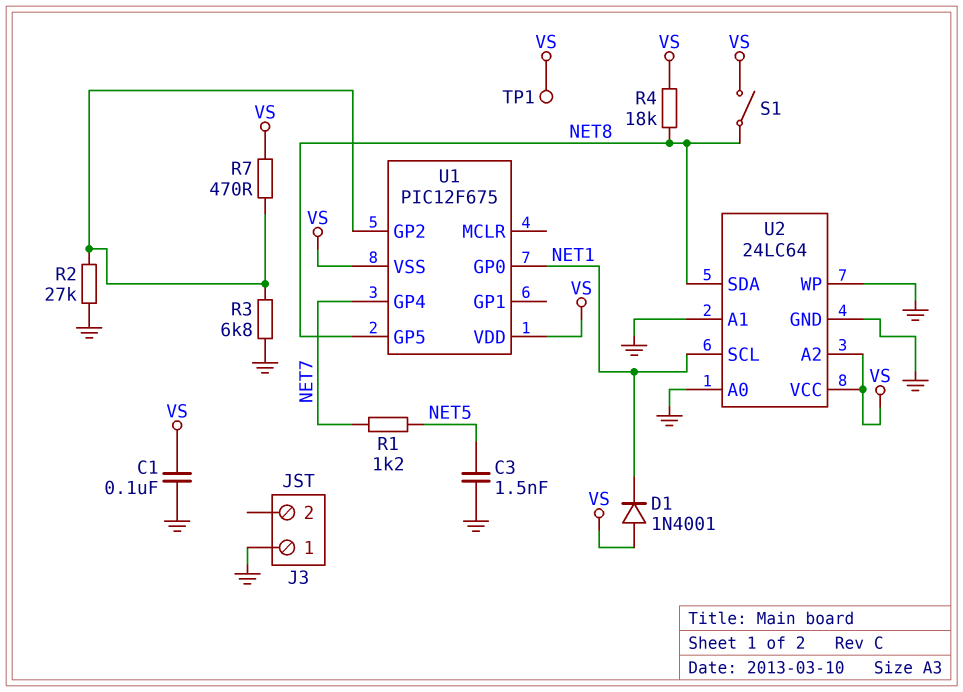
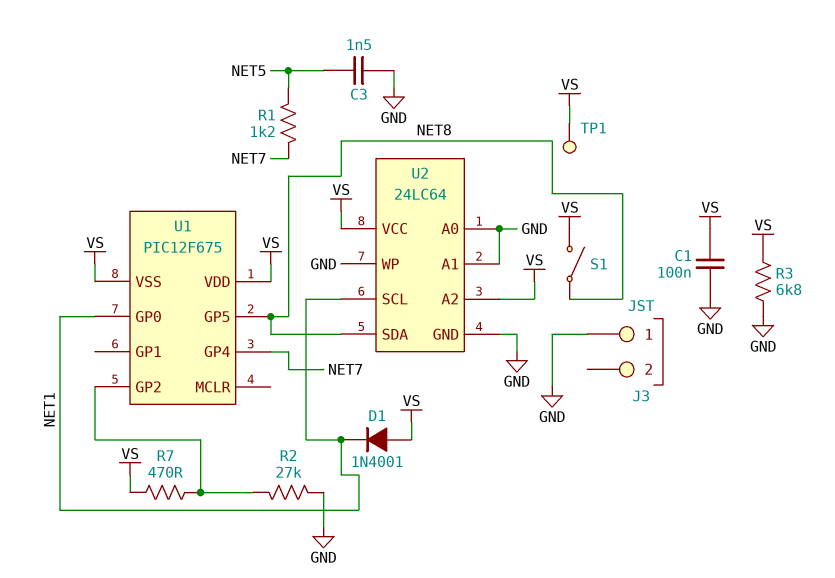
R3: 6.8k (GND, U1/GP2) -> 6.8k (GND, VS)
R4: 18k (NET8, VS) -> none

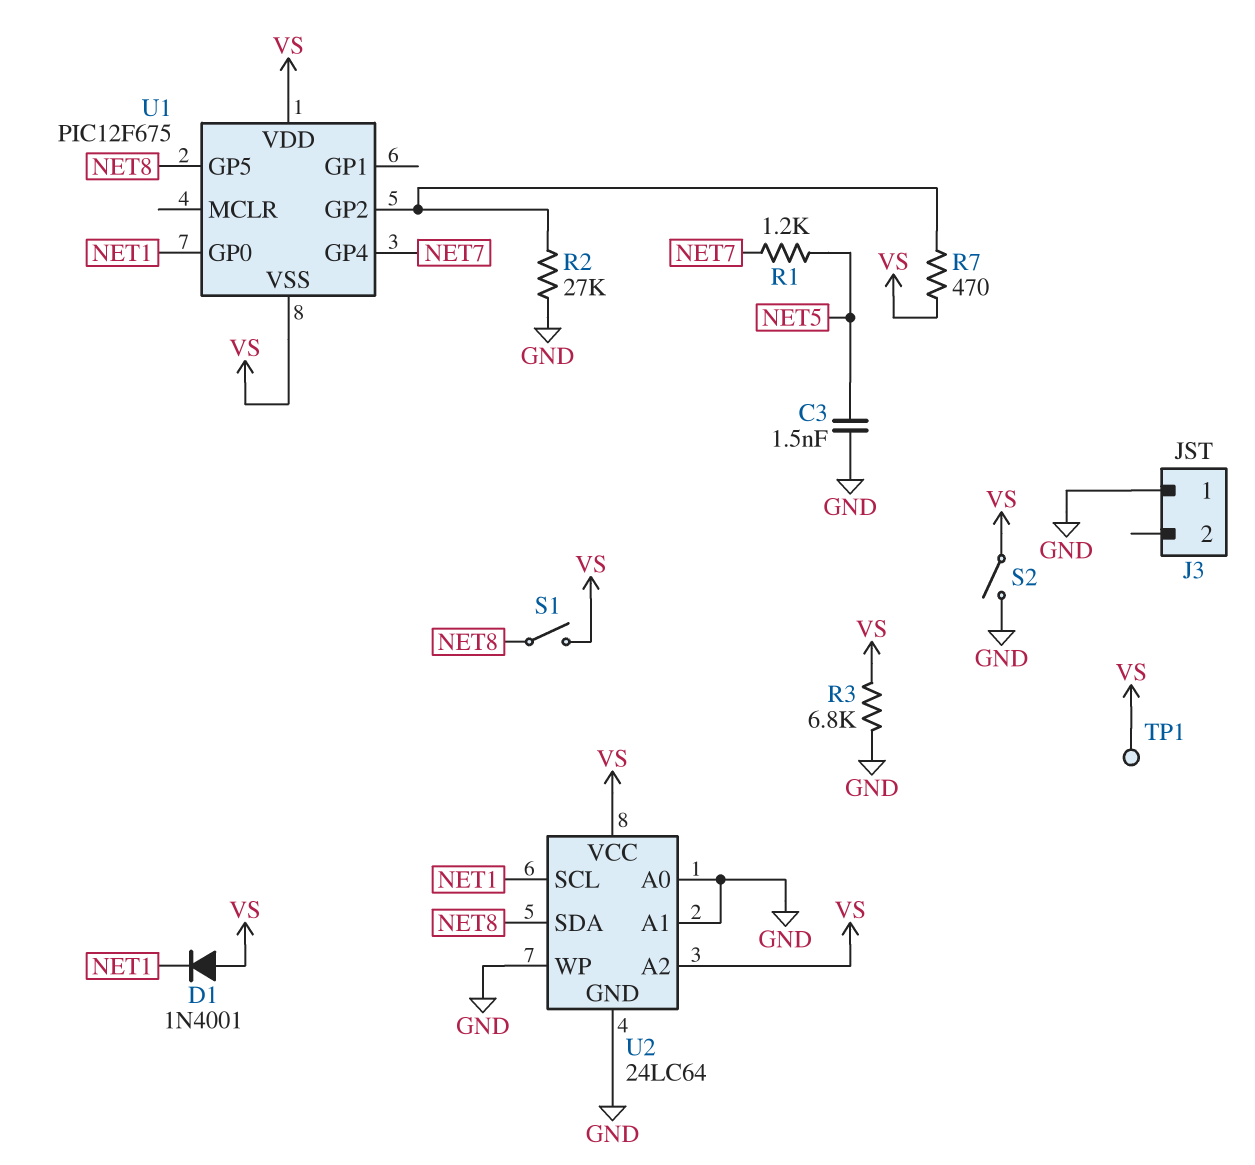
C1: 100nF (GND, VS) -> none
S2: none -> switch (GND, VS)

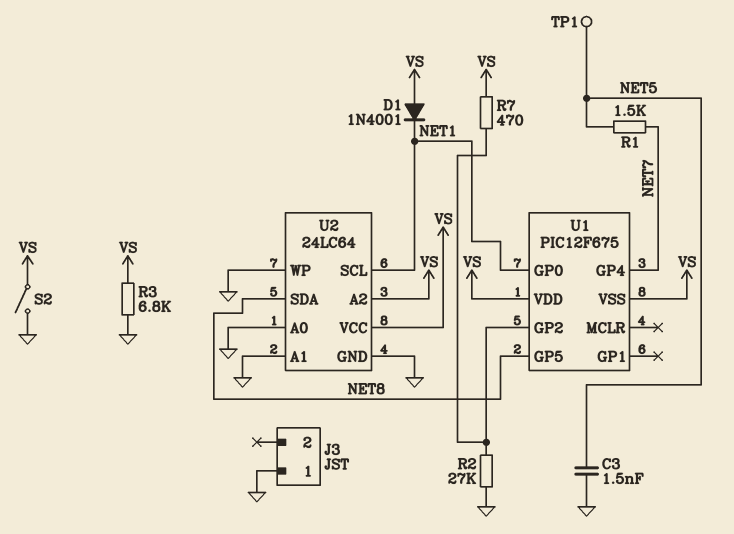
R1: 1.2k (NET5, NET7) -> 1.5k (NET5, NET7)
S1: switch (NET8, VS) -> none
TP1: test point (VS) -> test point (NET5)

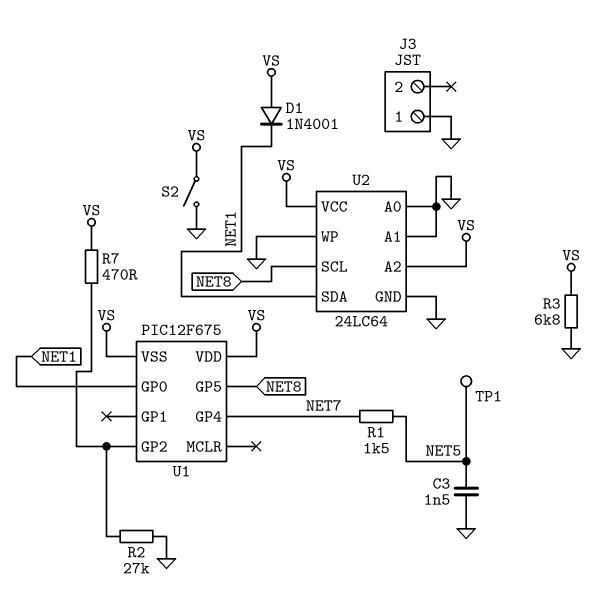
U2 pin SCL: NET1 -> NET8
U2 pin SDA: NET8 -> NET1

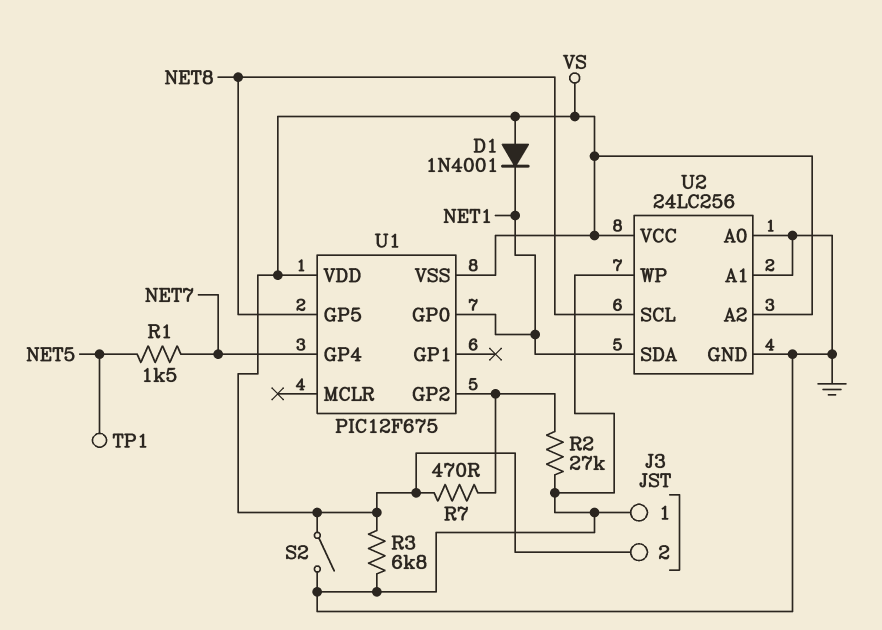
C3: 1.5nF (GND, NET5) -> none
J3 pin 2: none -> VS
U2: 24LC64 -> 24LC256

